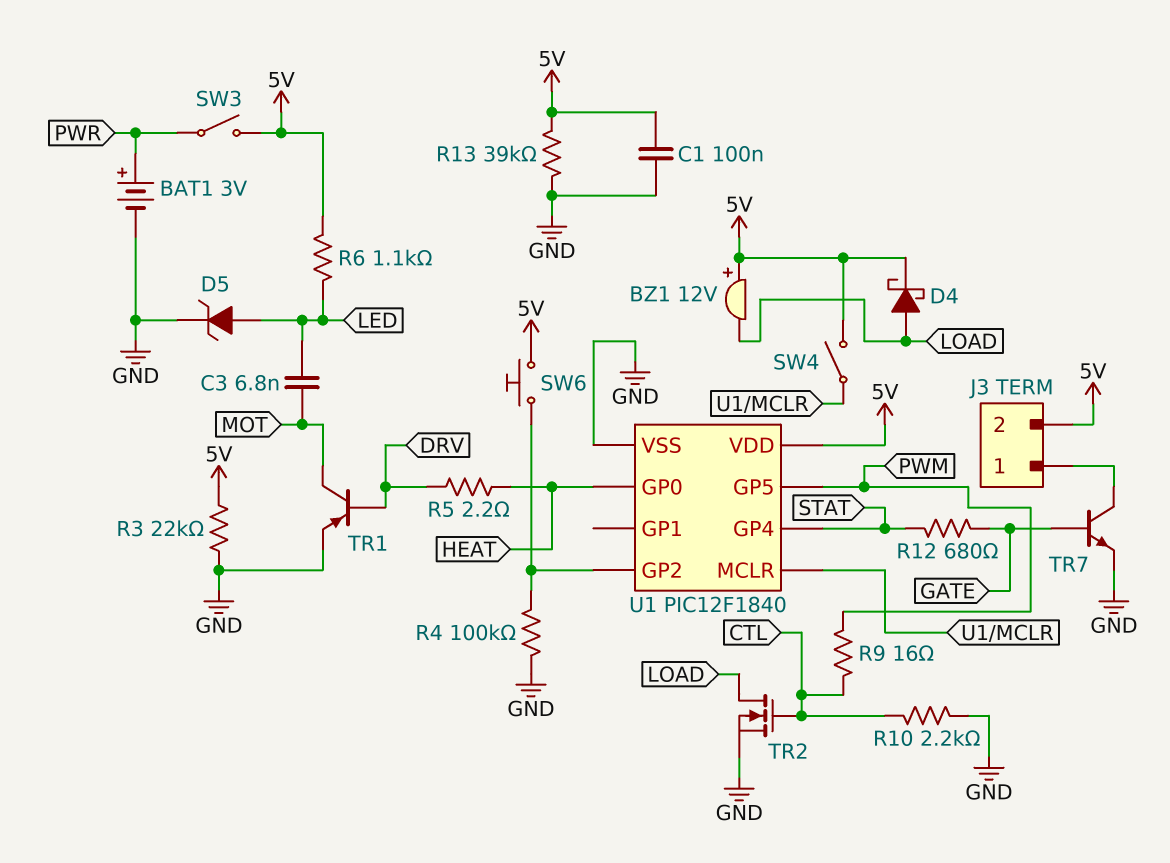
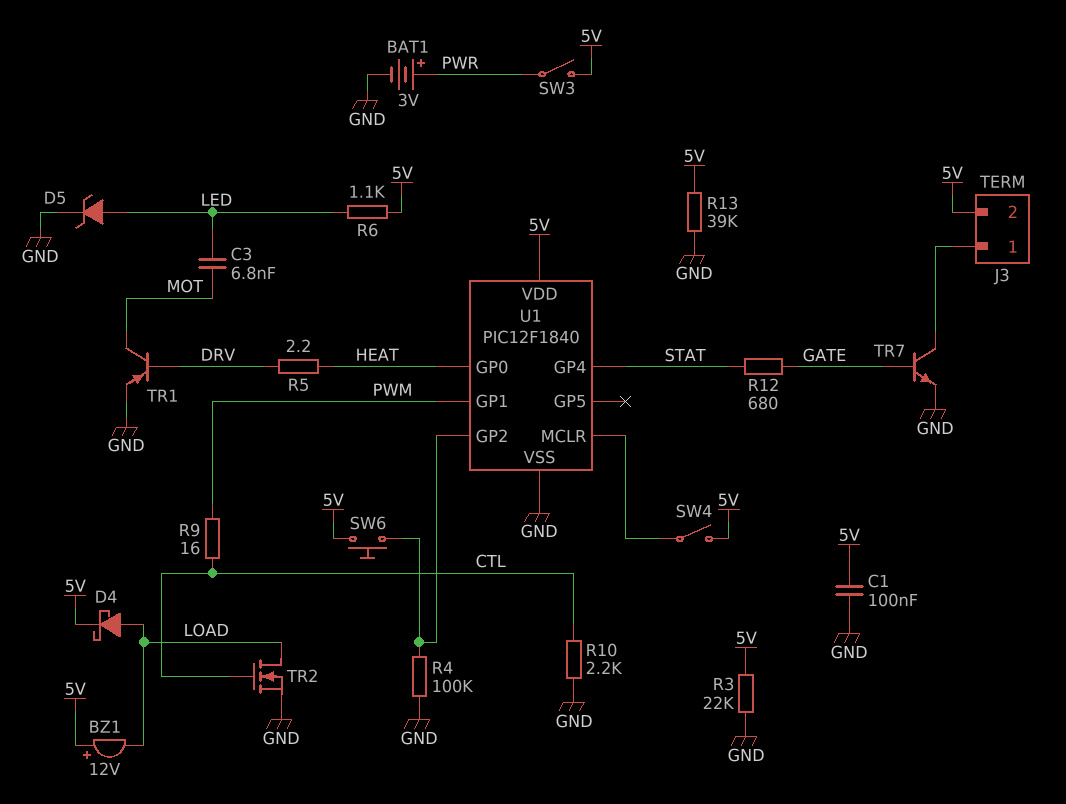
U1 pin GP1: none -> PWM
U1 pin GP5: PWM -> none

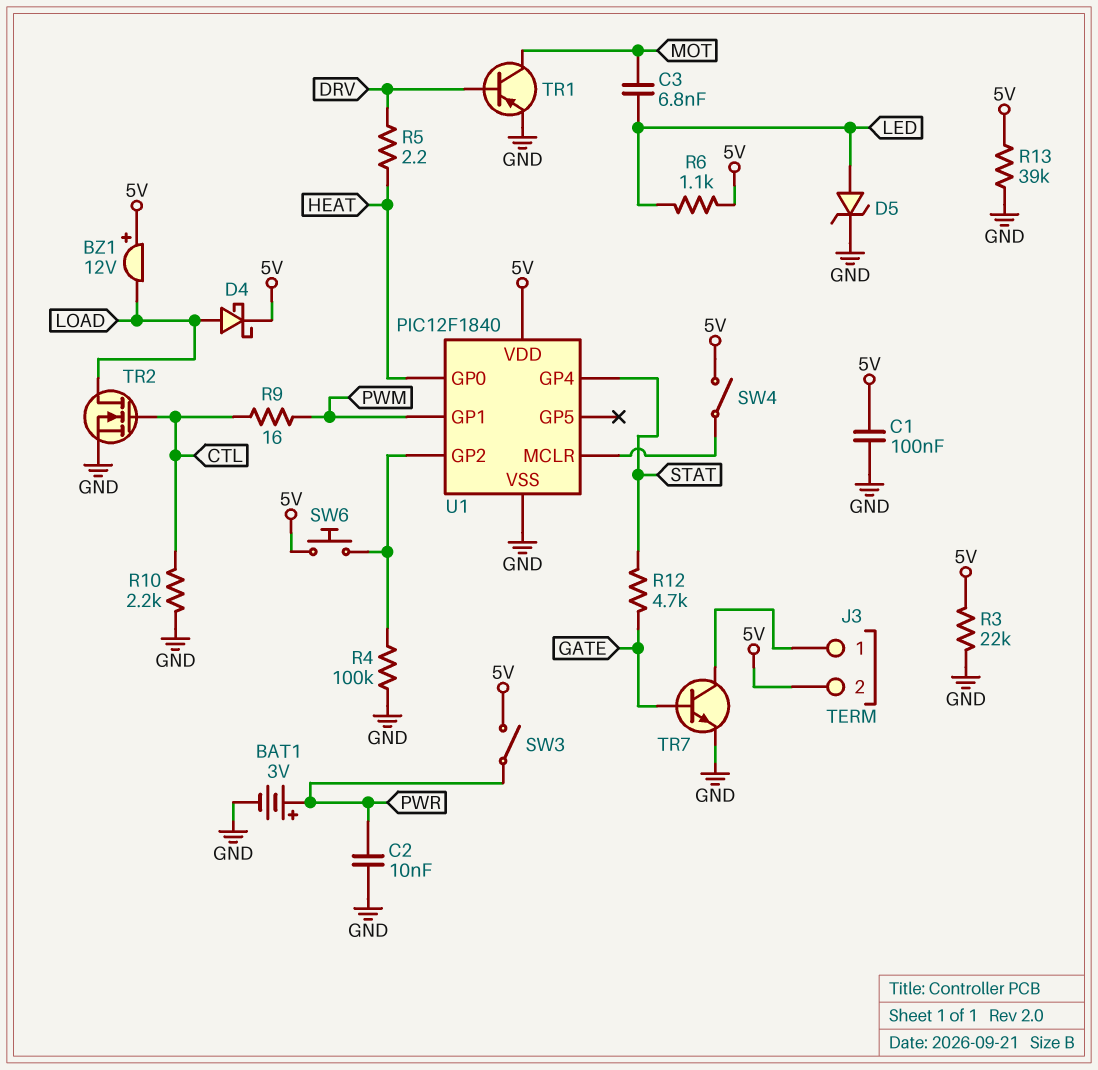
C2: none -> 10nF (GND, PWR)
R12: 680 (GATE, STAT) -> 4.7k (GATE, STAT)

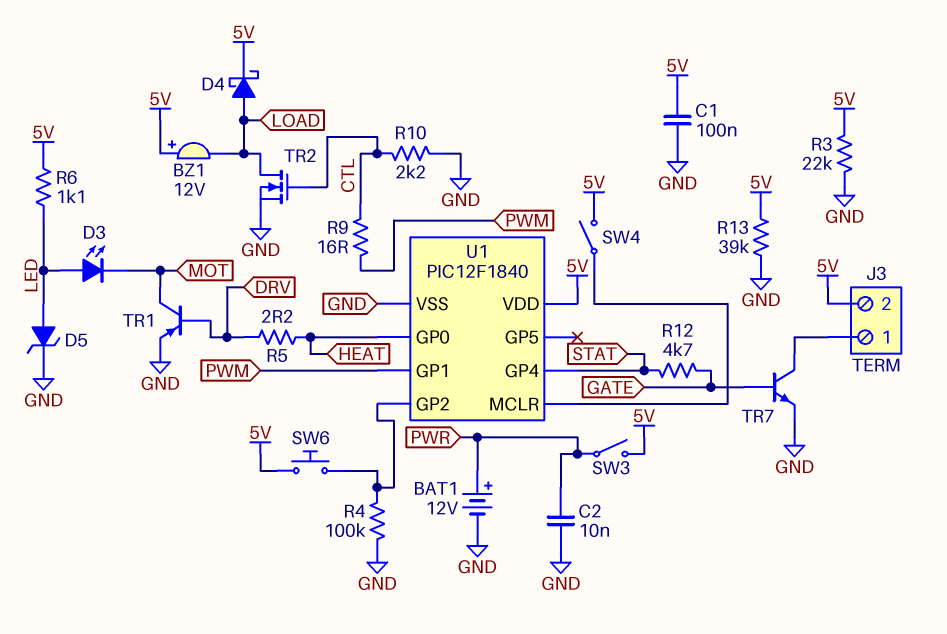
BAT1: 3V (plus PWR, minus GND) -> 12V (plus PWR, minus GND)
C3: 6.8nF (LED, MOT) -> none
D3: none -> LED (A LED, K MOT)

